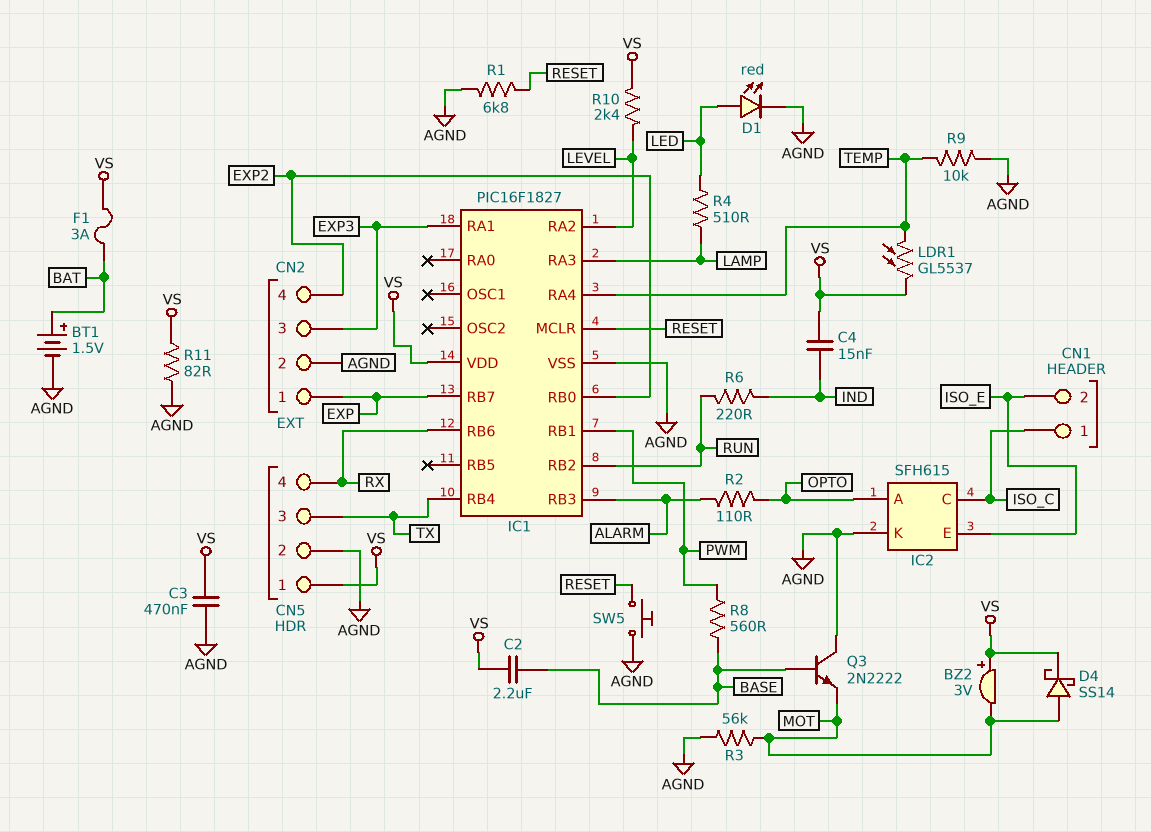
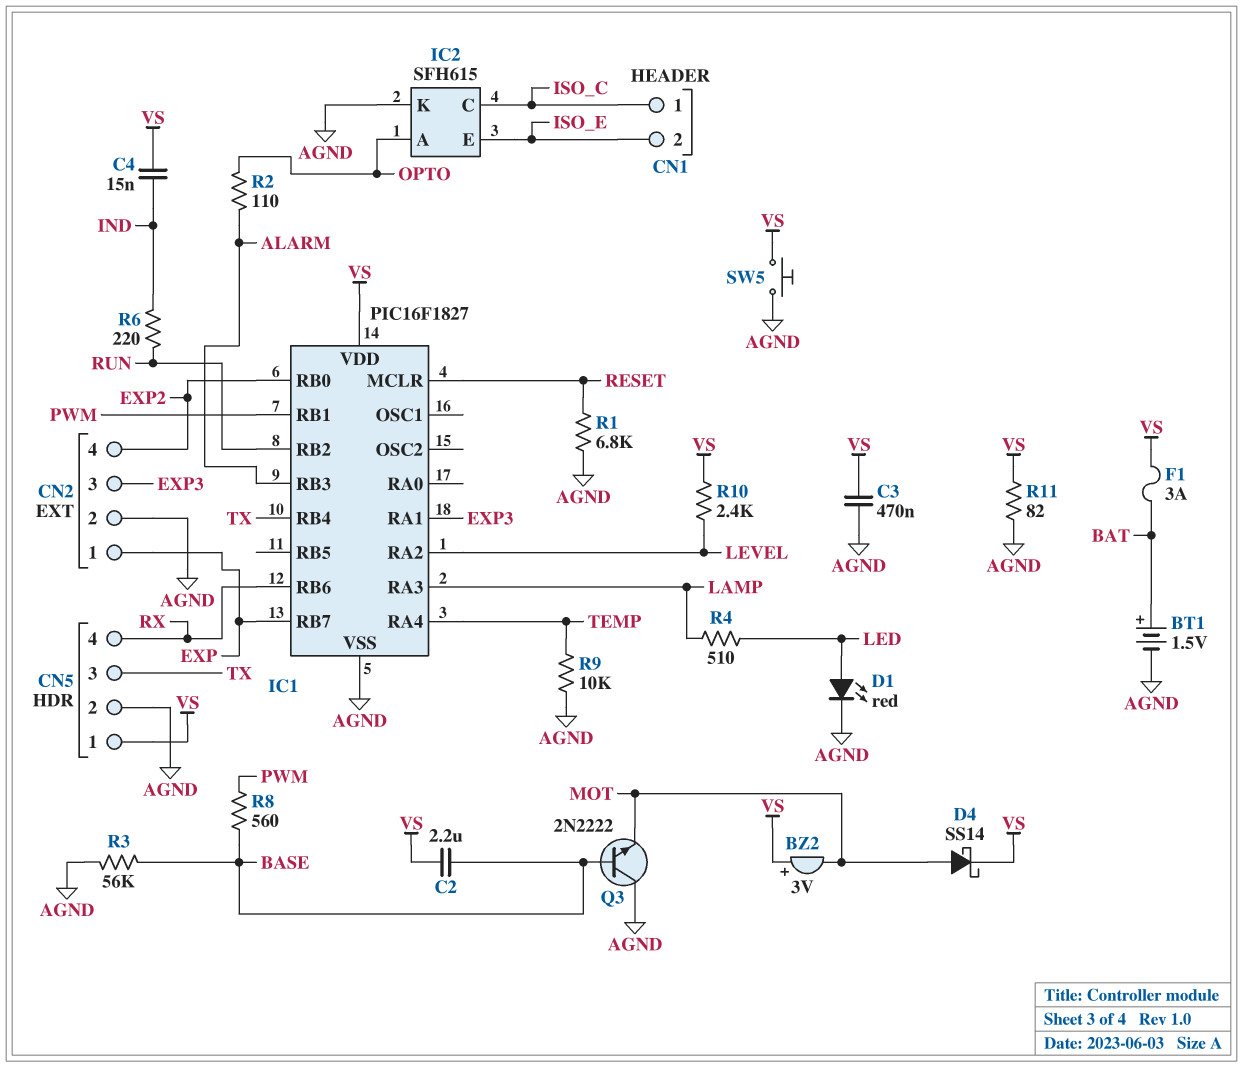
LDR1: GL5537 (TEMP, VS) -> none
R3: 56k (AGND, MOT) -> 56k (AGND, BASE)
SW5: button (AGND, RESET) -> button (AGND, VS)

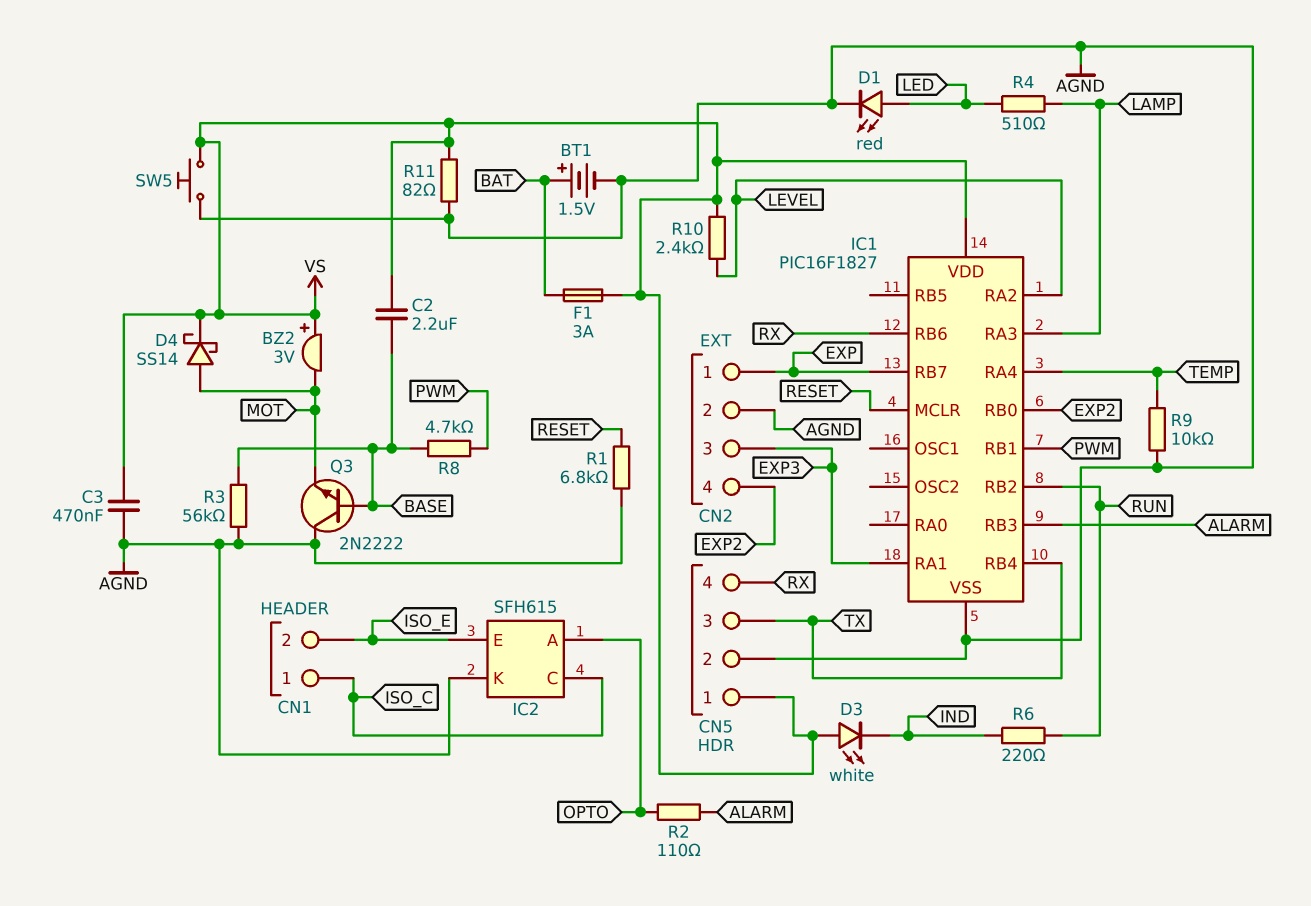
C4: 15nF (IND, VS) -> none
D3: none -> LED white (A VS, K IND)
R8: 560 (BASE, PWM) -> 4.7k (BASE, PWM)

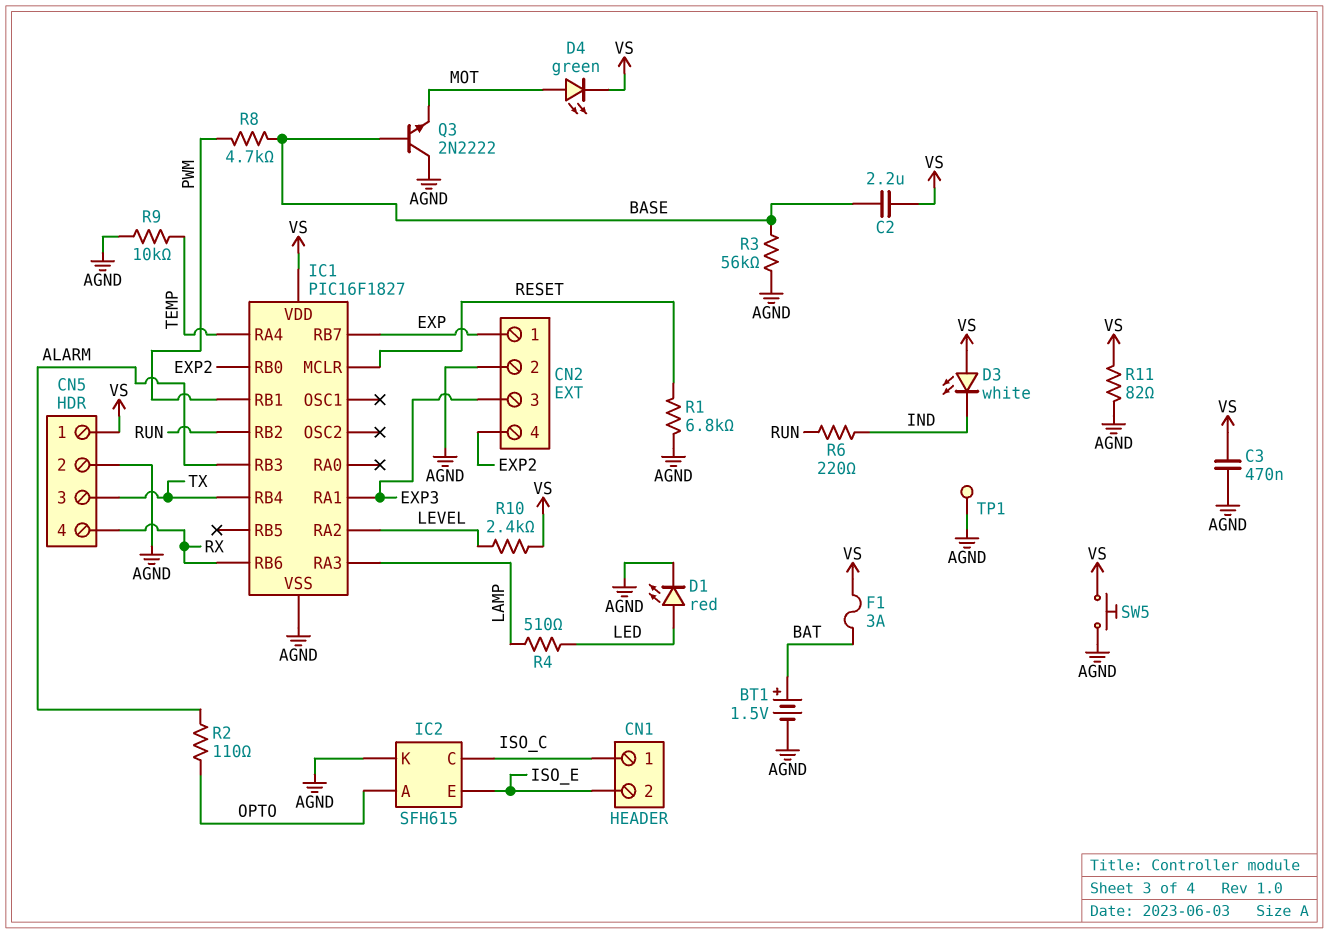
BZ2: buzzer 3V (plus VS, minus MOT) -> none
D4: schottky SS14 (A MOT, K VS) -> LED green (A MOT, K VS)
TP1: none -> test point (AGND)

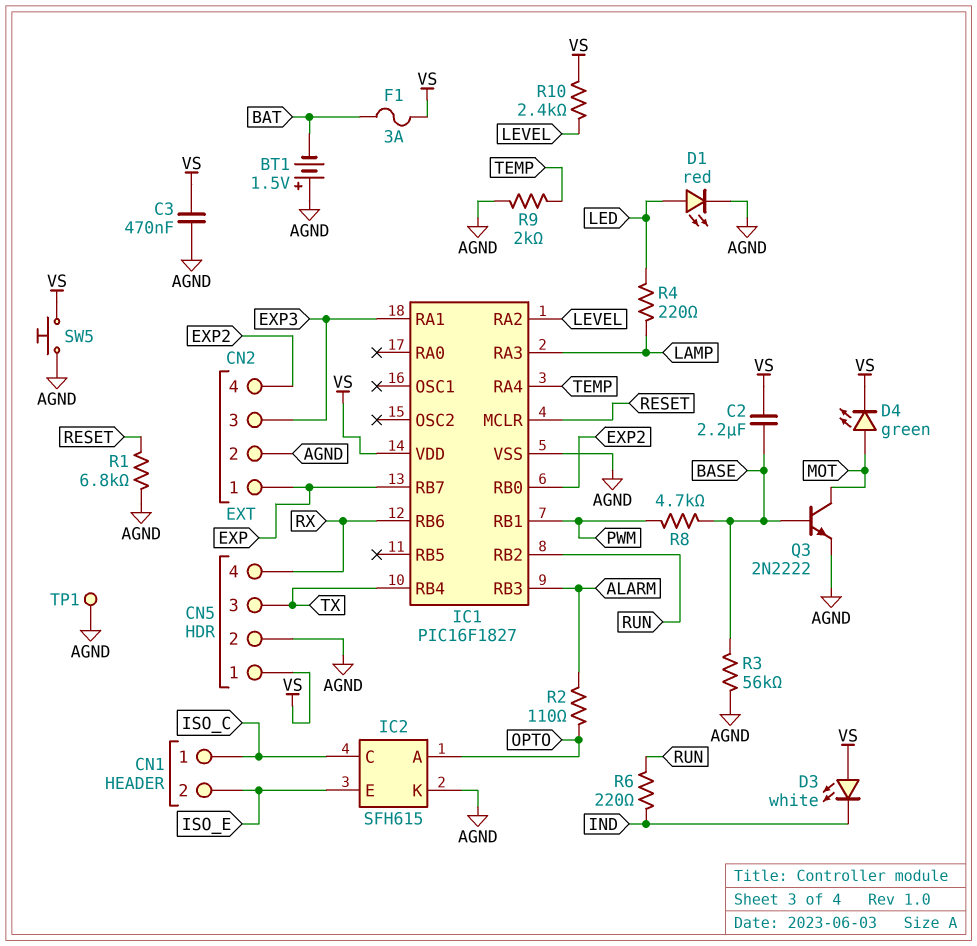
BT1: 1.5V (plus BAT, minus AGND) -> 1.5V (plus AGND, minus BAT)
Q3: NPN 2N2222 (B BASE, C AGND, E MOT) -> NPN 2N2222 (B BASE, C MOT, E AGND)
R4: 510 (LAMP, LED) -> 220 (LAMP, LED)
R9: 10k (AGND, TEMP) -> 2k (AGND, TEMP)
R11: 82 (AGND, VS) -> none

